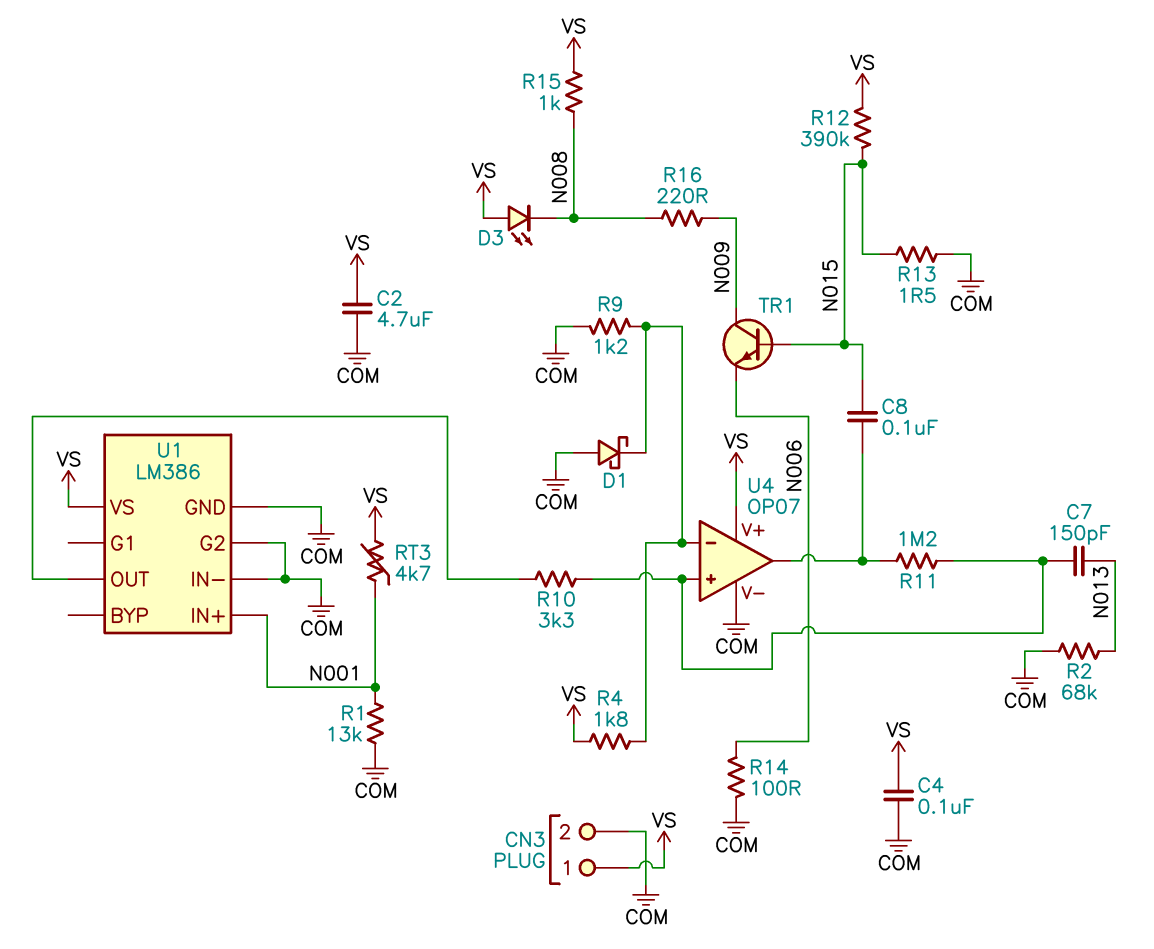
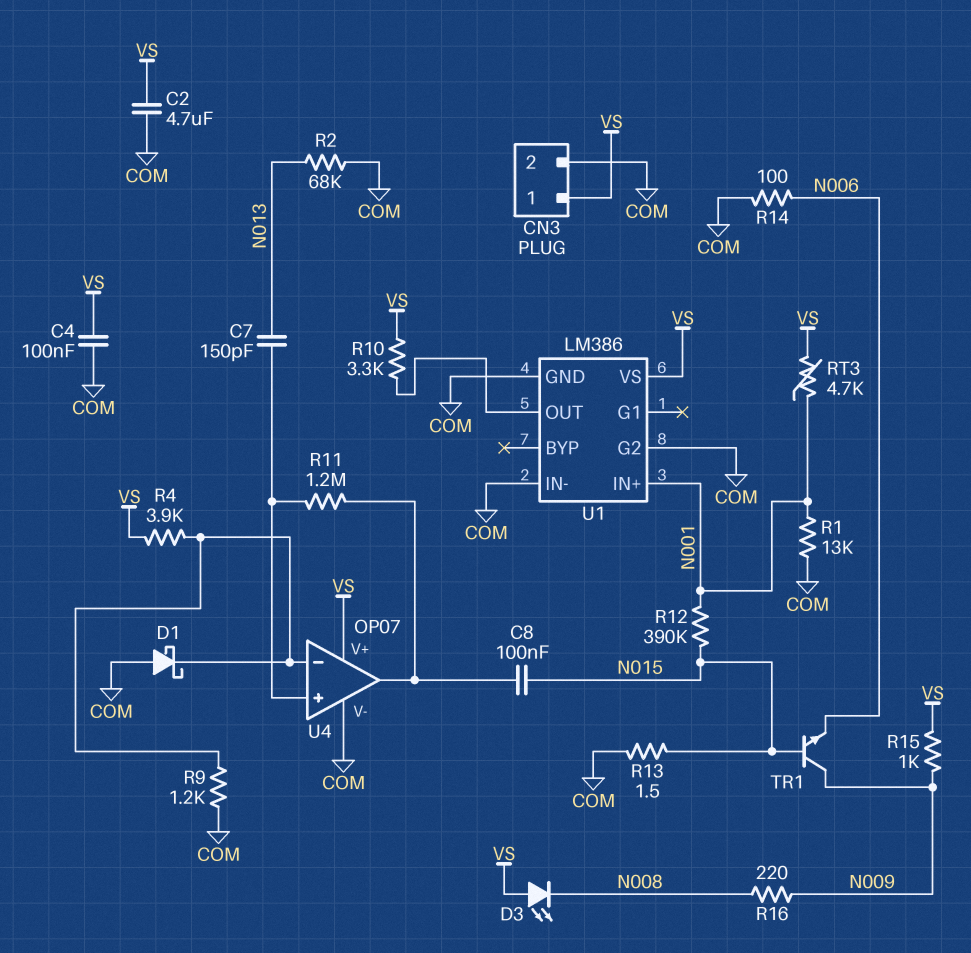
R4: 1.8k (U4/in-, VS) -> 3.9k (U4/in-, VS)
R10: 3.3k (U1/OUT, U4/in+) -> 3.3k (U1/OUT, VS)
R12: 390k (N015, VS) -> 390k (N001, N015)
R15: 1k (N008, VS) -> 1k (N009, VS)

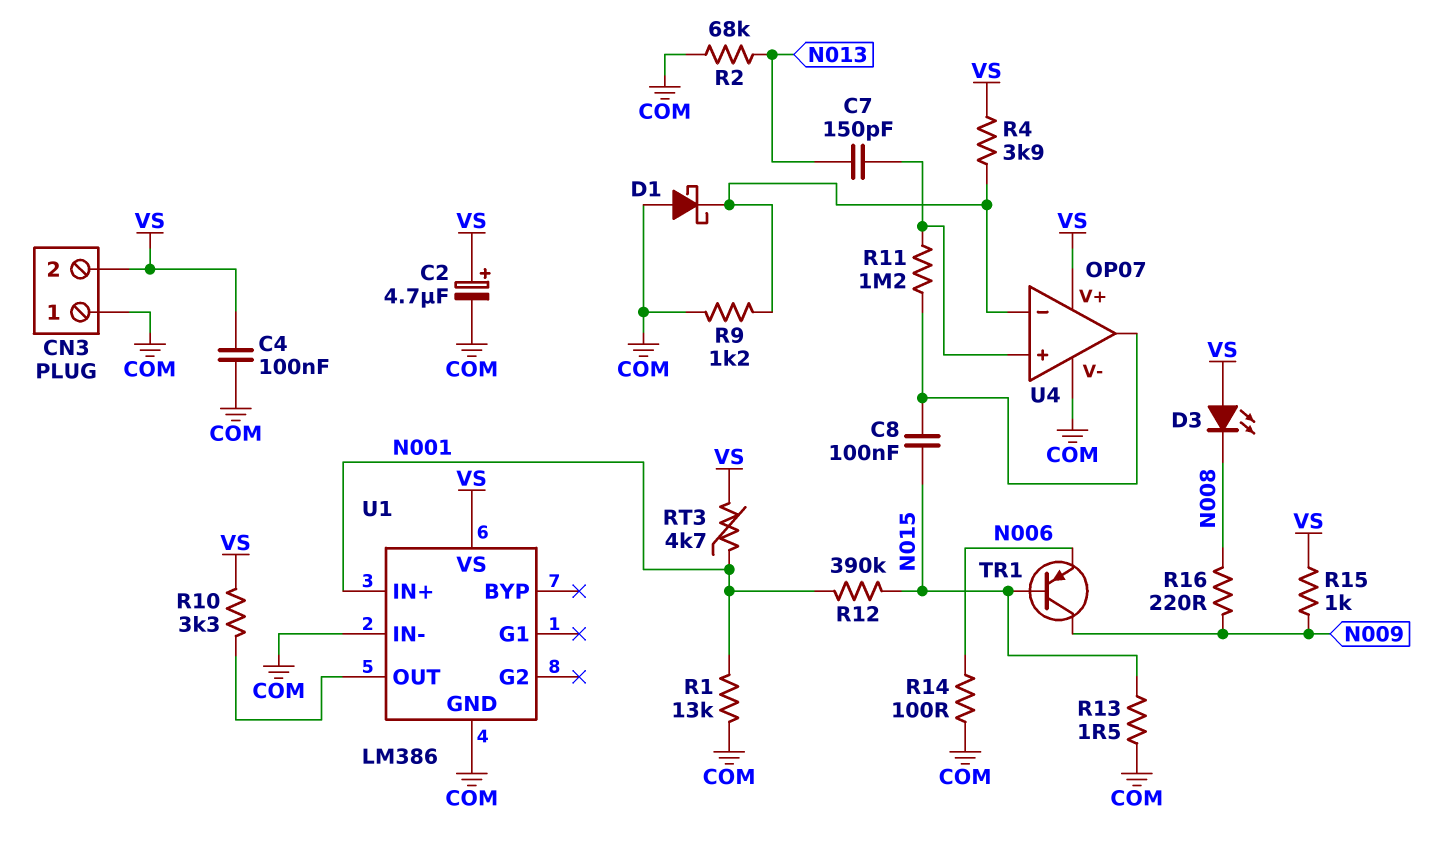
C2: 4.7uF (COM, VS) -> 4.7uF (plus VS, minus COM)
CN3 pin 1: VS -> COM
CN3 pin 2: COM -> VS
TR1: NPN (B N015, C N009, E N006) -> PNP (B N015, C N009, E N006)
U1 pin G2: COM -> none

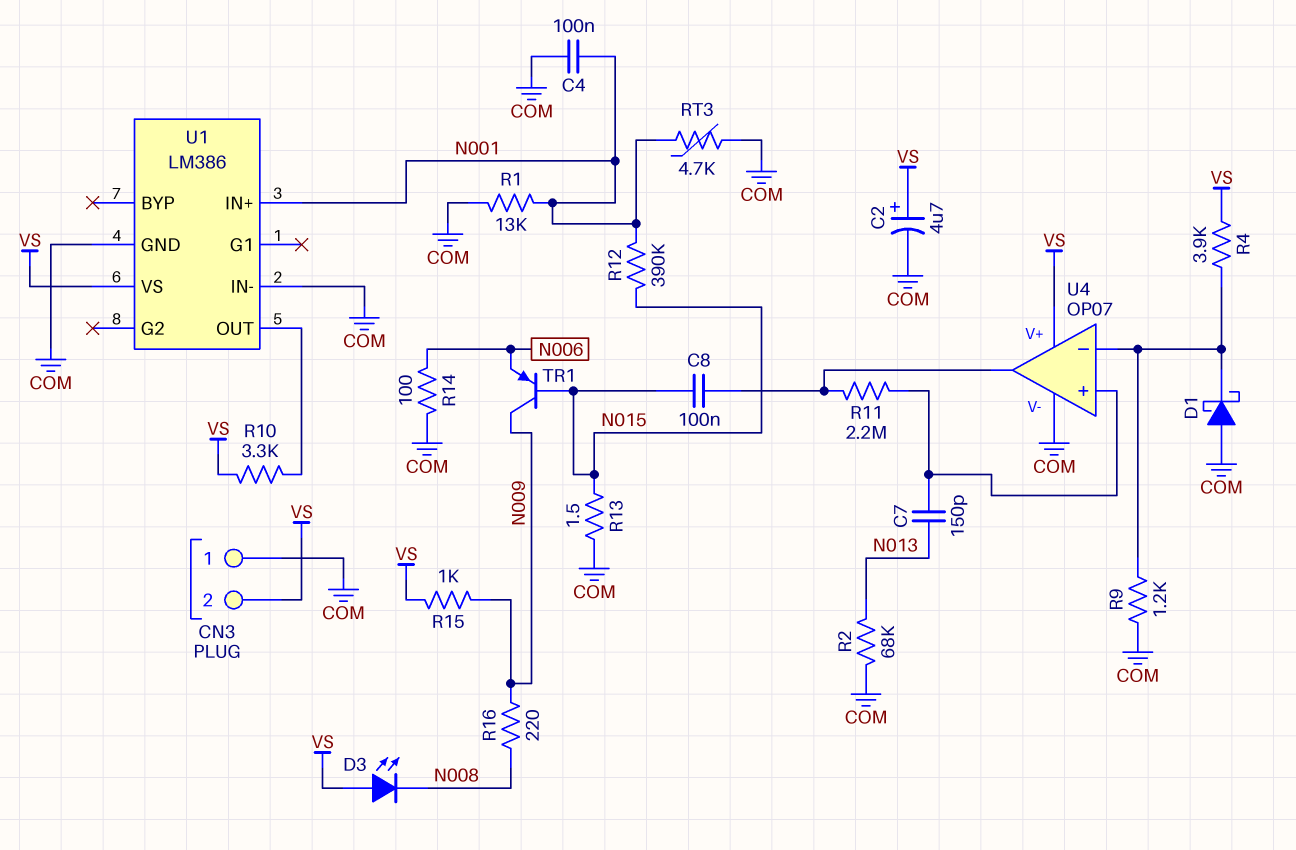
C4: 100nF (COM, VS) -> 100nF (COM, N001)
R11: 1.2M (U4/in+, U4/out) -> 2.2M (U4/in+, U4/out)
RT3: 4.7k (N001, VS) -> 4.7k (COM, N001)

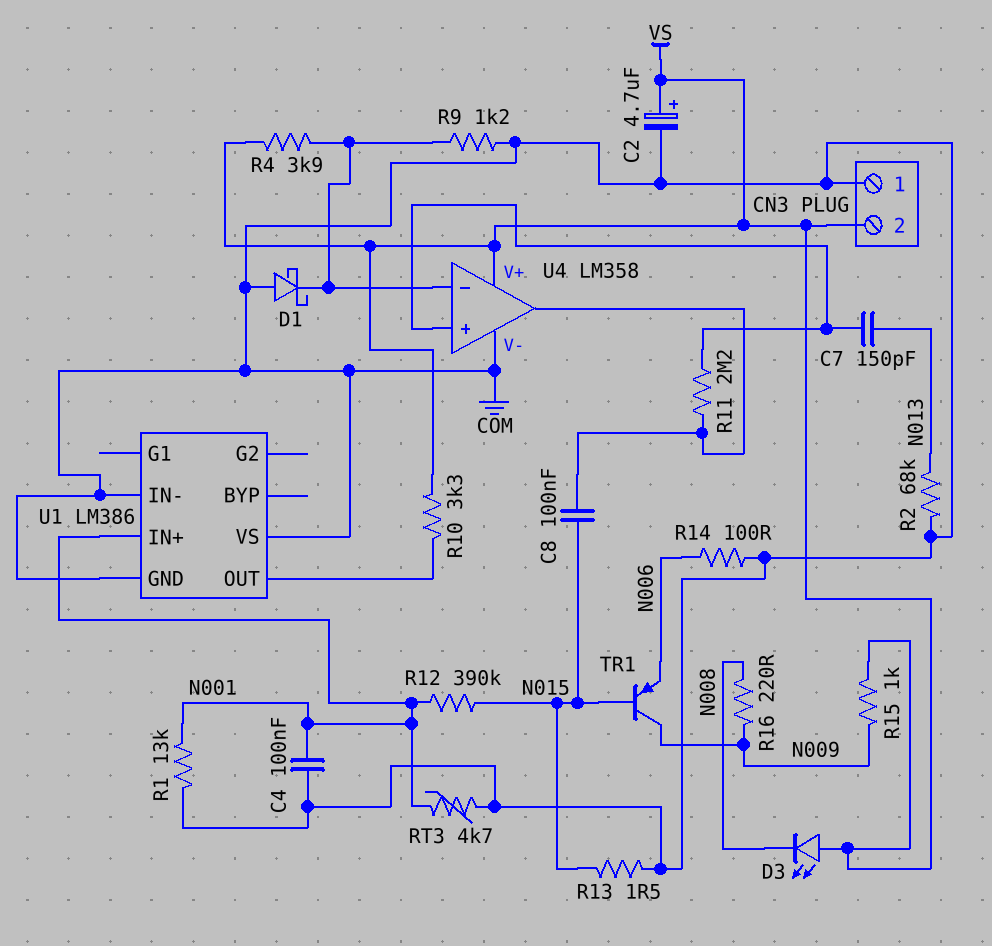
U1 pin VS: VS -> COM
U4: OP07 -> LM358

